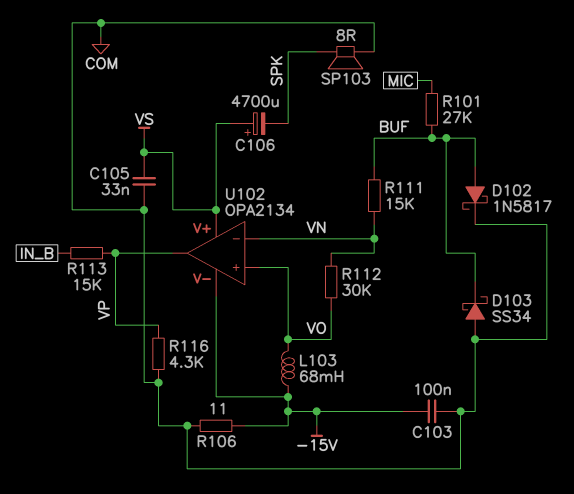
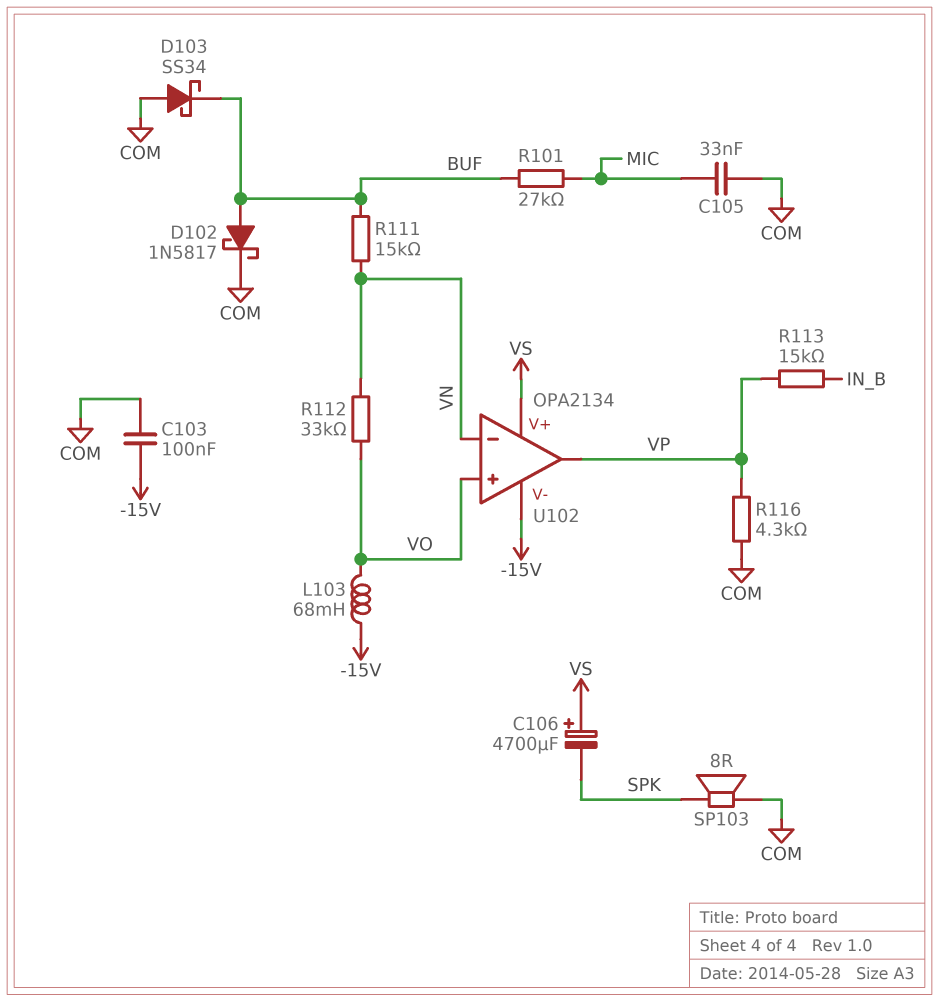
C105: 33nF (COM, VS) -> 33nF (COM, MIC)
R106: 11 (-15V, COM) -> none
R112: 30k (VN, VO) -> 33k (VN, VO)

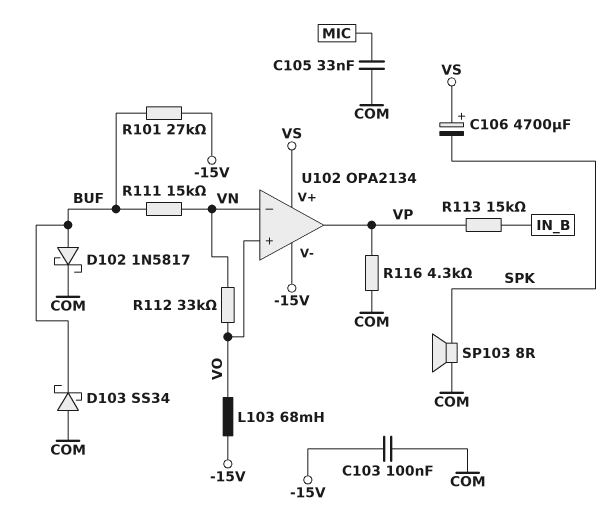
R101: 27k (BUF, MIC) -> 27k (-15V, BUF)

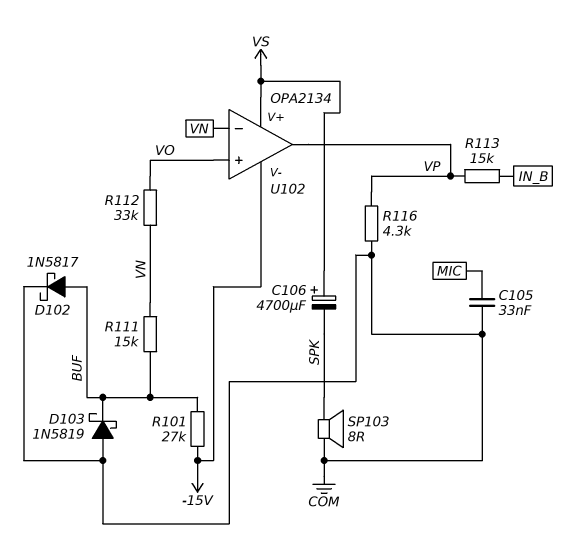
C103: 100nF (-15V, COM) -> none
D103: schottky SS34 (A COM, K BUF) -> schottky 1N5819 (A COM, K BUF)
L103: 68mH (-15V, VO) -> none

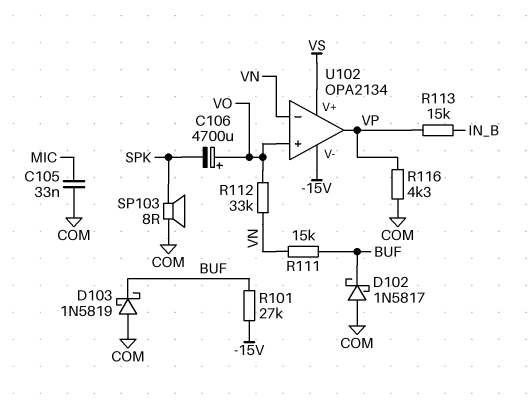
C106: 4700uF (plus VS, minus SPK) -> 4700uF (plus VO, minus SPK)
D102: schottky 1N5817 (A BUF, K COM) -> schottky 1N5817 (A COM, K BUF)

